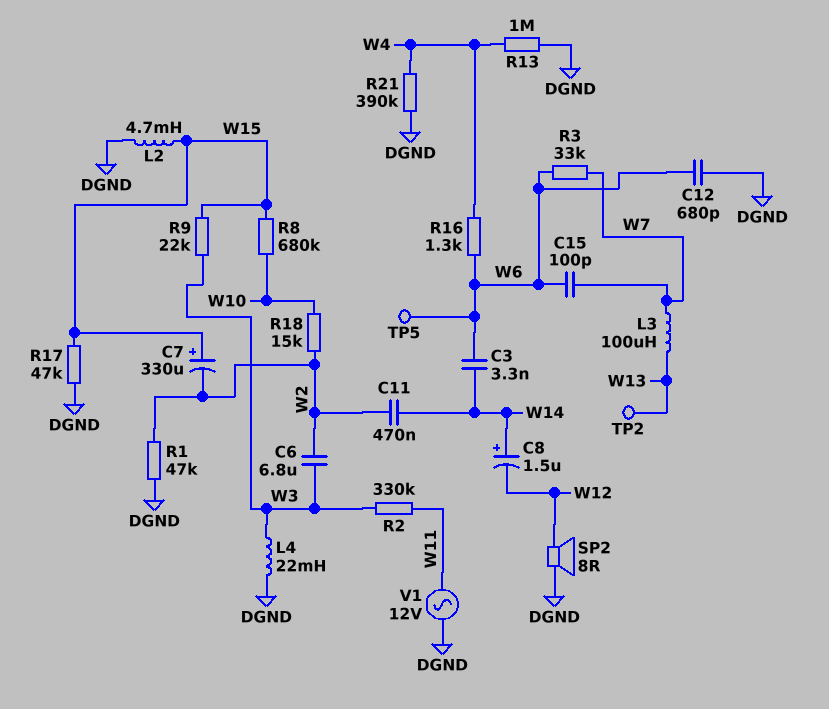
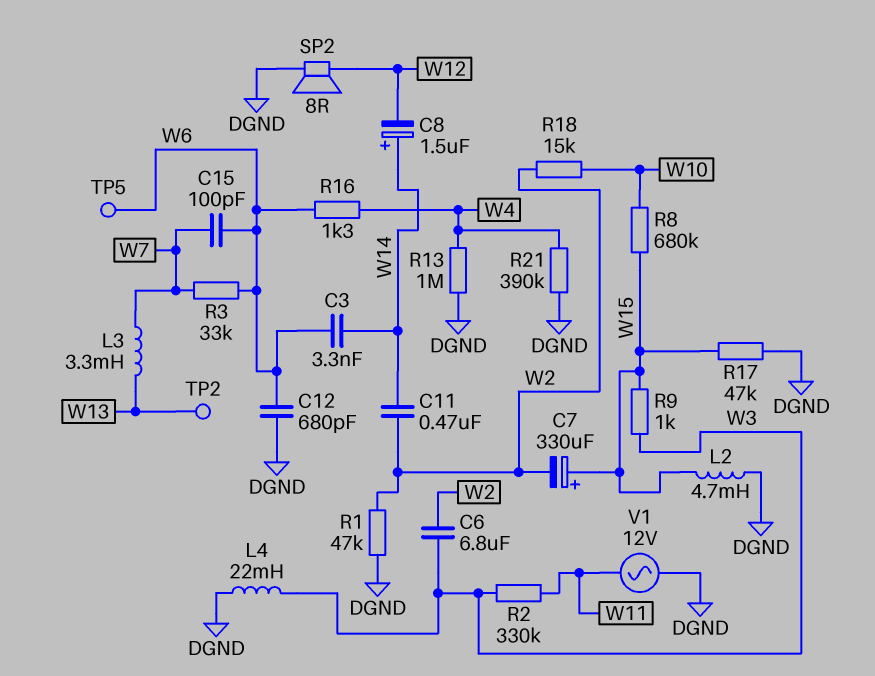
L3: 100uH (W7, W13) -> 3.3mH (W7, W13)
R9: 22k (W3, W15) -> 1k (W3, W15)

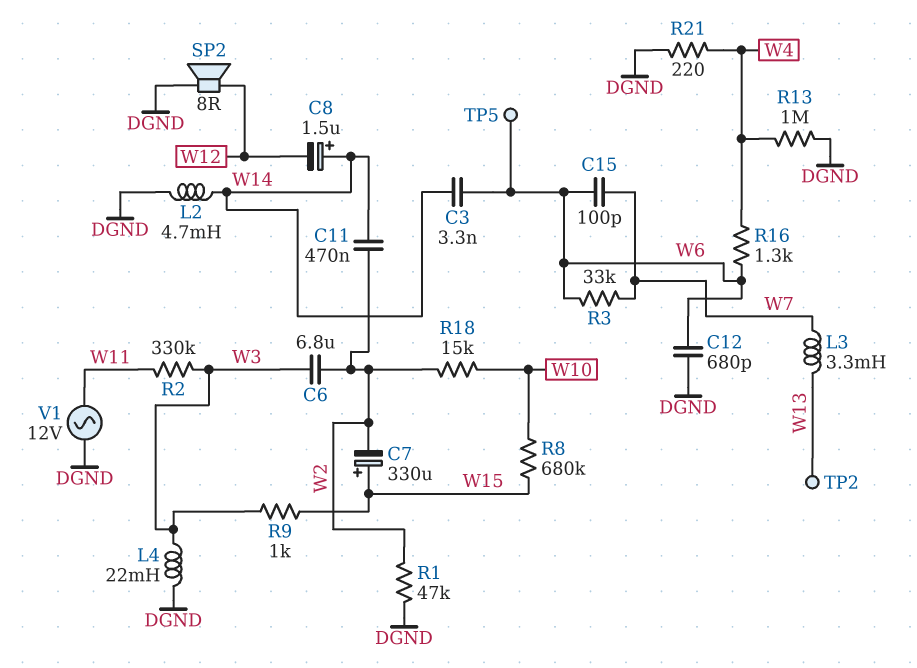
L2: 4.7mH (DGND, W15) -> 4.7mH (DGND, W14)
R17: 47k (DGND, W15) -> none
R21: 390k (DGND, W4) -> 220 (DGND, W4)

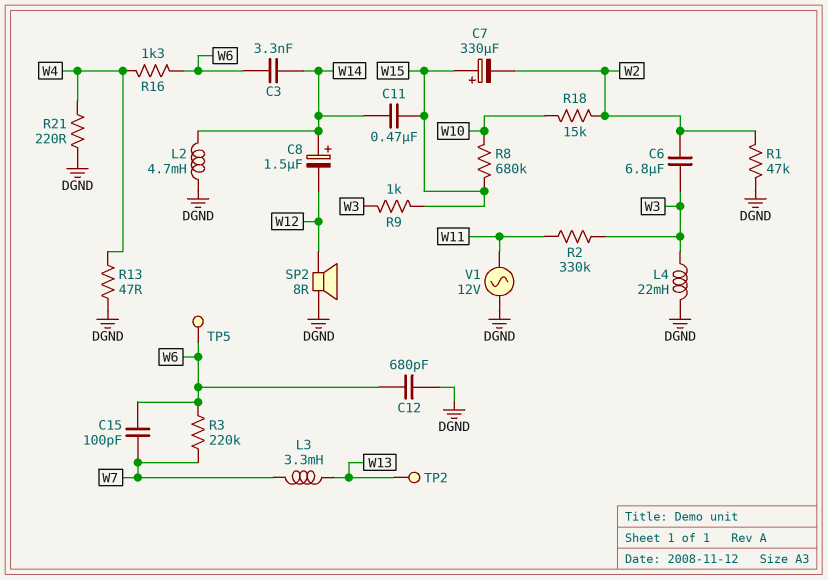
C11: 470nF (W2, W14) -> 470nF (W14, W15)
R3: 33k (W6, W7) -> 220k (W6, W7)
R13: 1M (DGND, W4) -> 47 (DGND, W4)

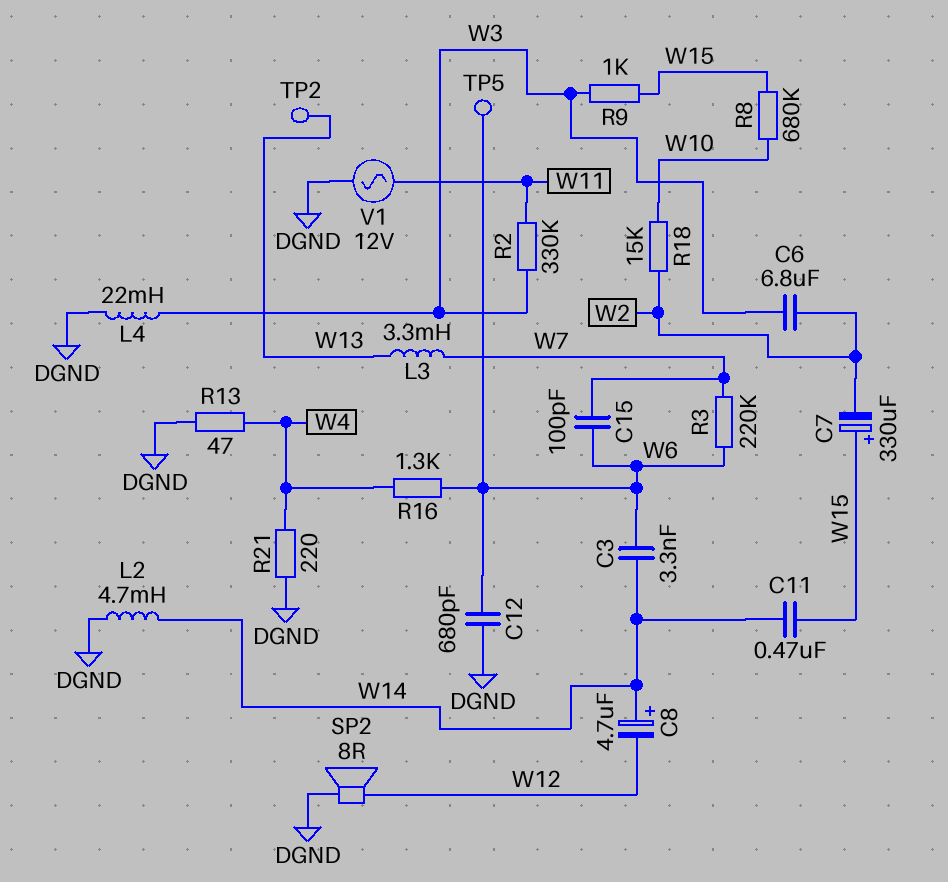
C8: 1.5uF (plus W14, minus W12) -> 4.7uF (plus W14, minus W12)
R1: 47k (DGND, W2) -> none

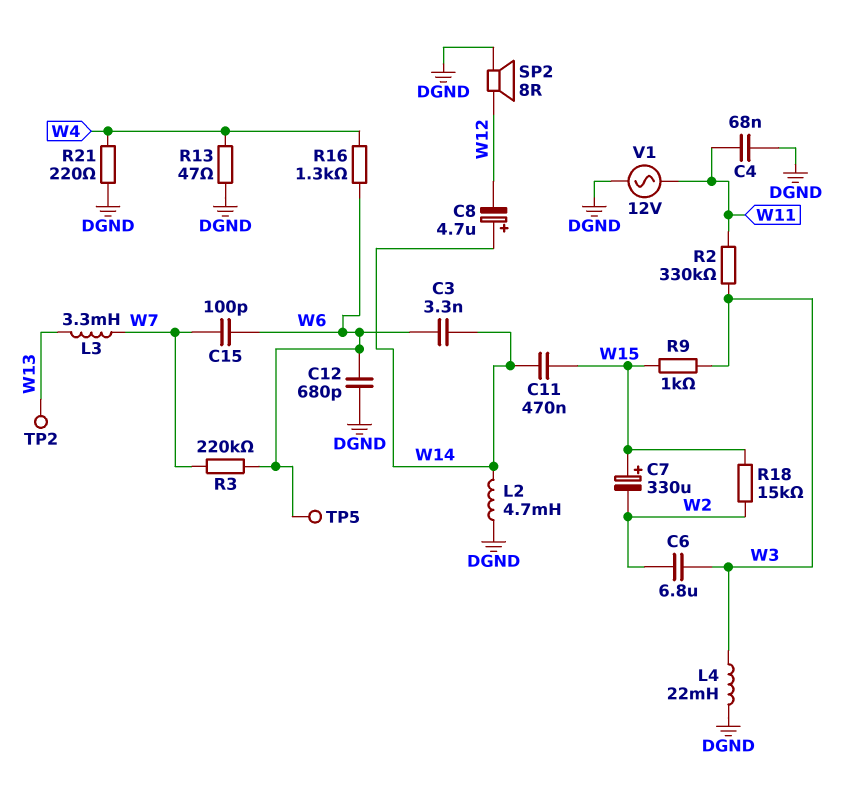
C4: none -> 68nF (DGND, W11)
R8: 680k (W10, W15) -> none
R18: 15k (W2, W10) -> 15k (W2, W15)

